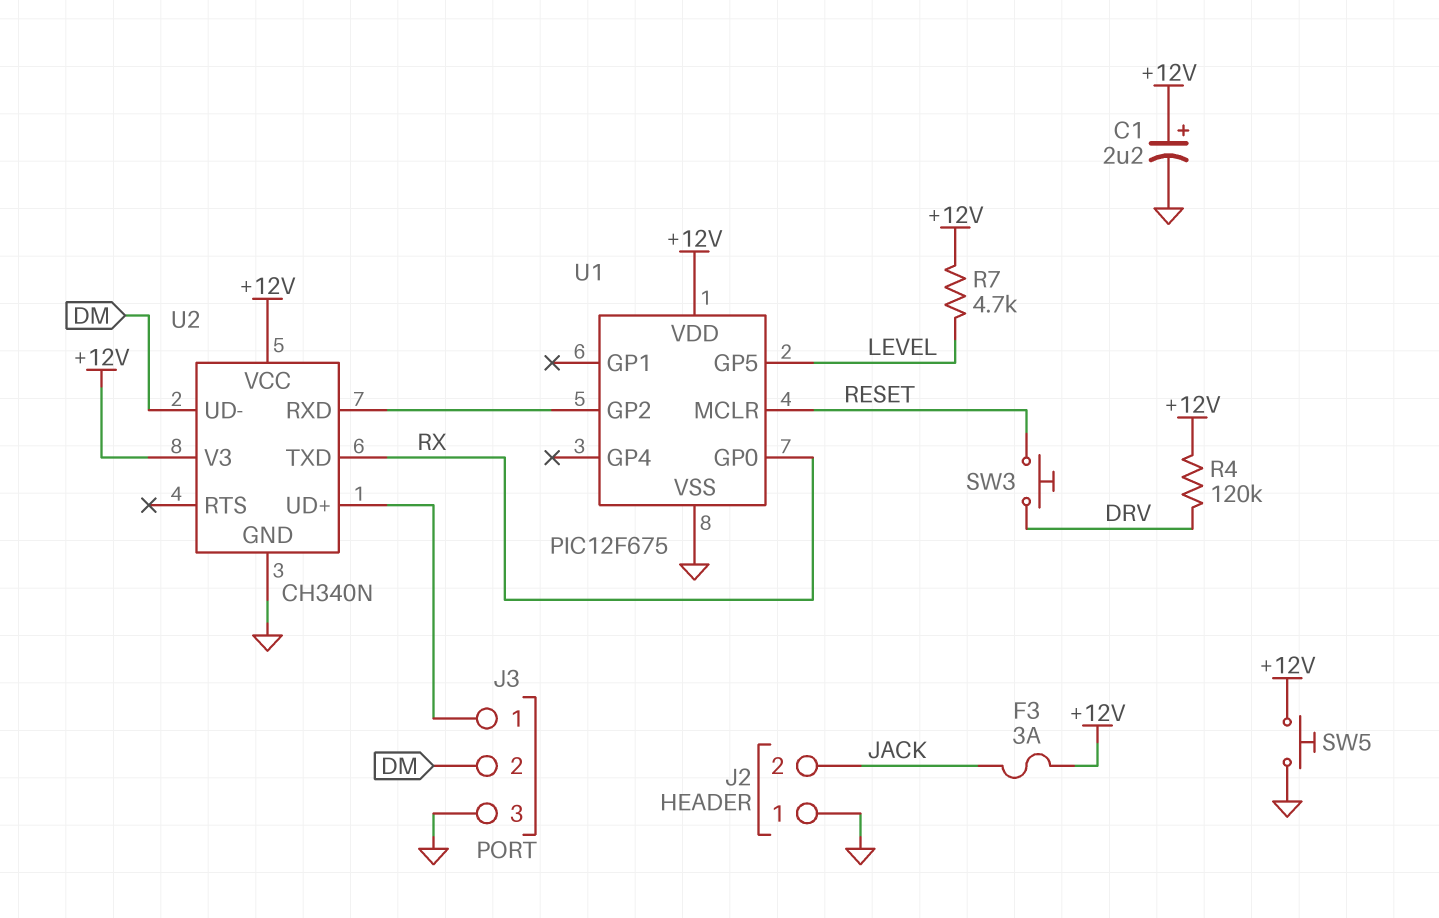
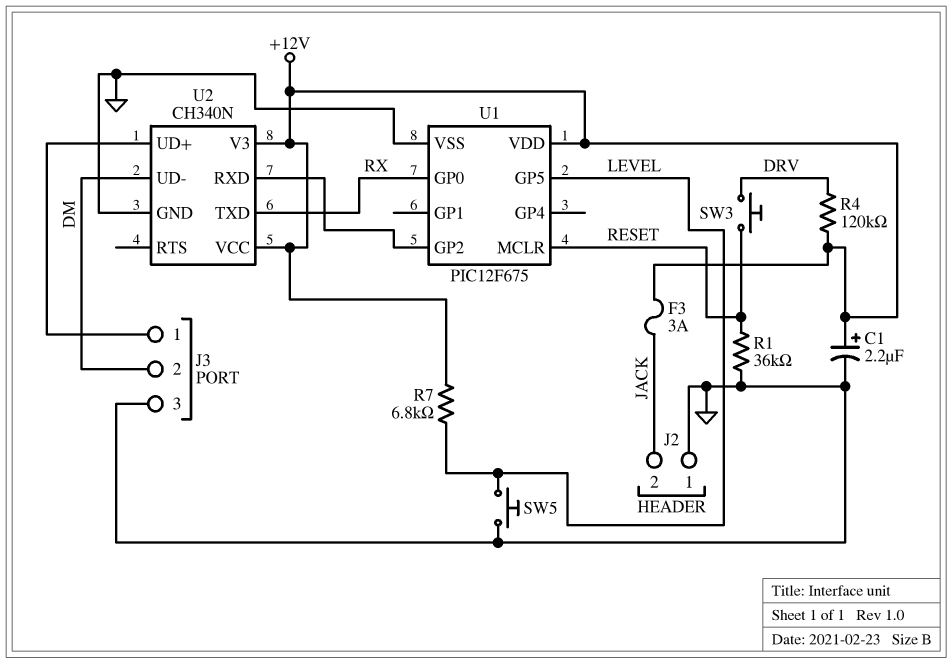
R1: none -> 36k (GND, RESET)
R7: 4.7k (+12V, LEVEL) -> 6.8k (+12V, LEVEL)
SW5: button (+12V, GND) -> button (GND, LEVEL)

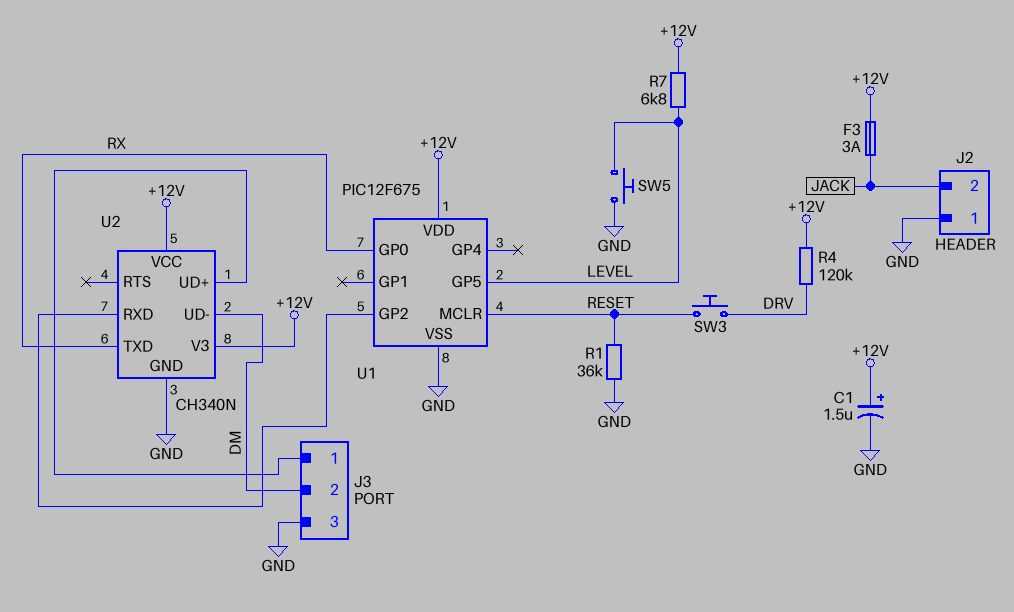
C1: 2.2uF (plus +12V, minus GND) -> 1.5uF (plus +12V, minus GND)

